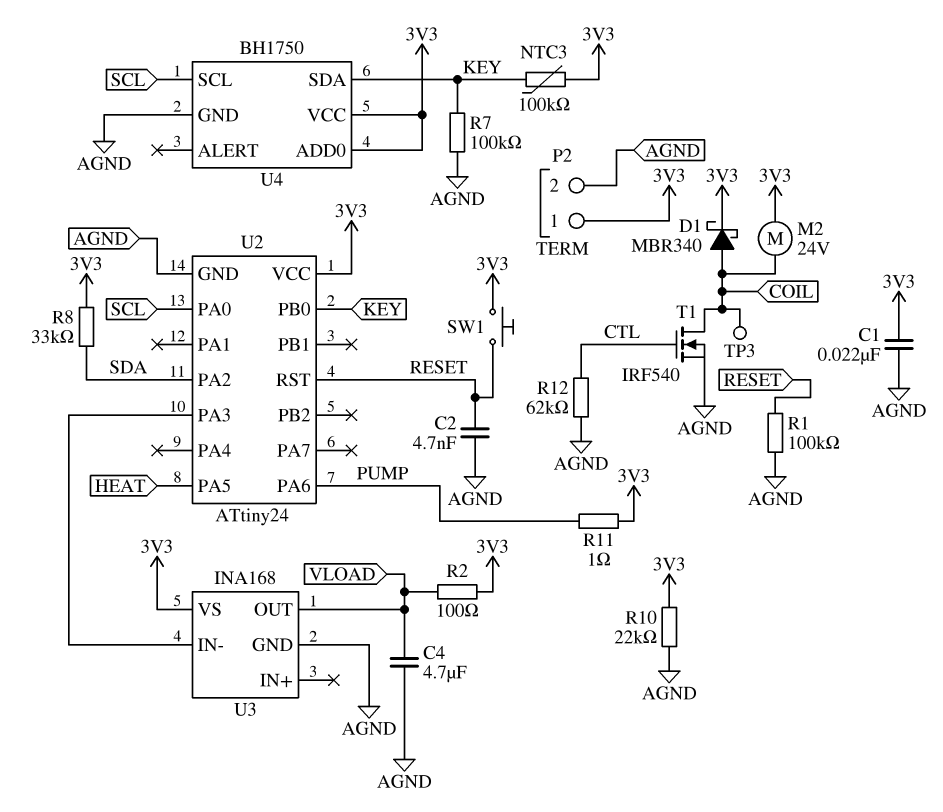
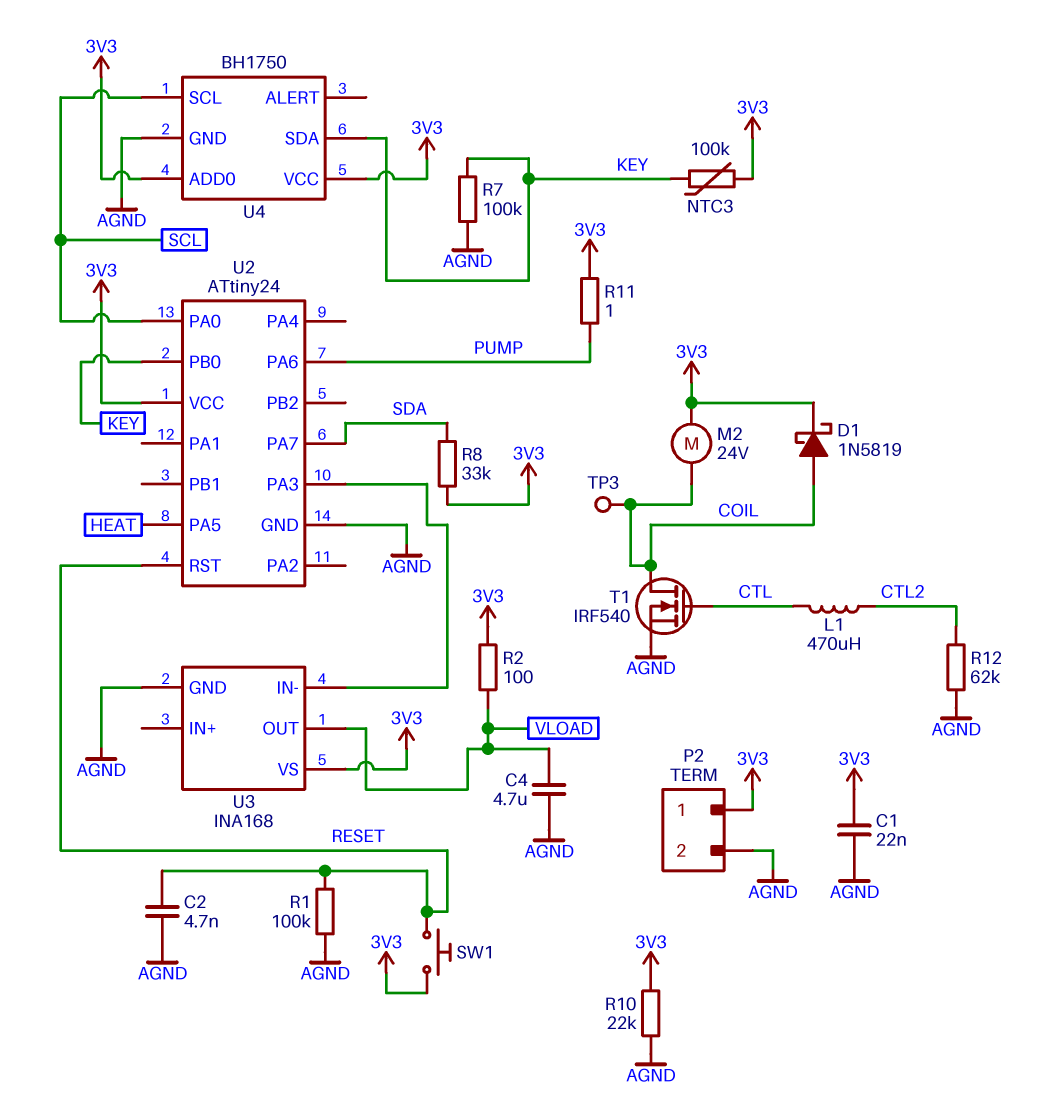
D1: schottky MBR340 (A COIL, K 3V3) -> schottky 1N5819 (A COIL, K 3V3)
L1: none -> 470uH (CTL, CTL2)
R12: 62k (AGND, CTL) -> 62k (AGND, CTL2)
U2 pin PA2: SDA -> none
U2 pin PA7: none -> SDA

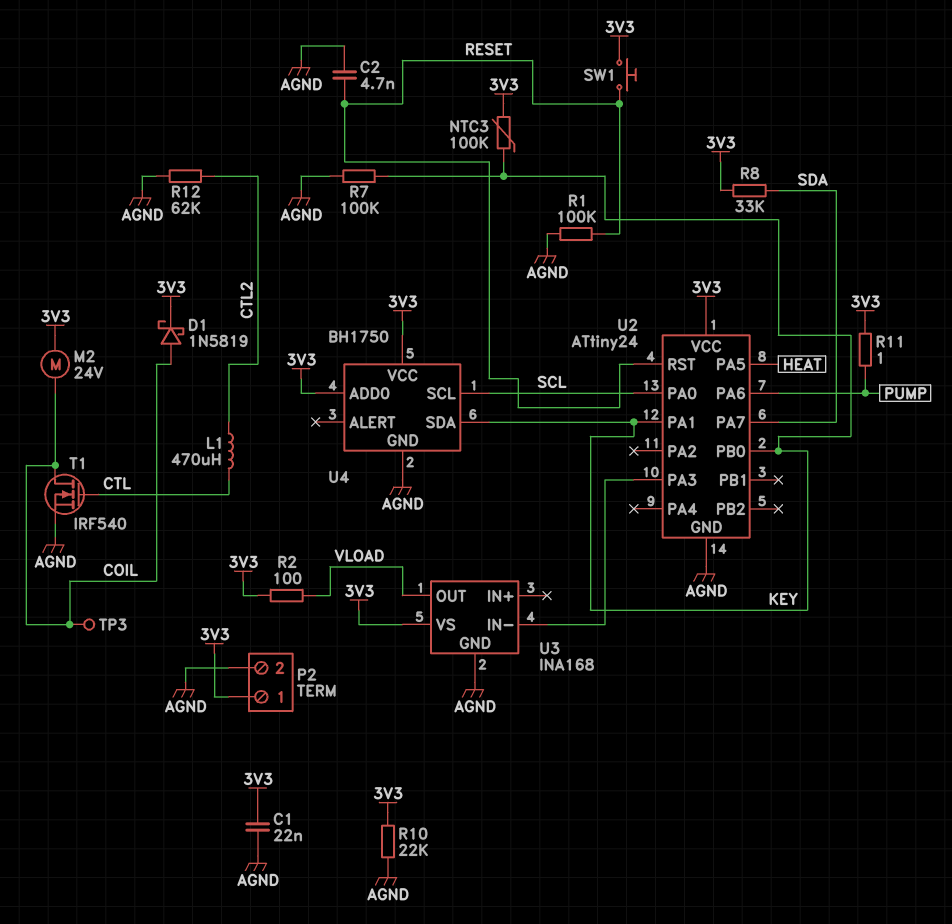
C4: 4.7uF (AGND, VLOAD) -> none
U2 pin PA1: none -> KEY

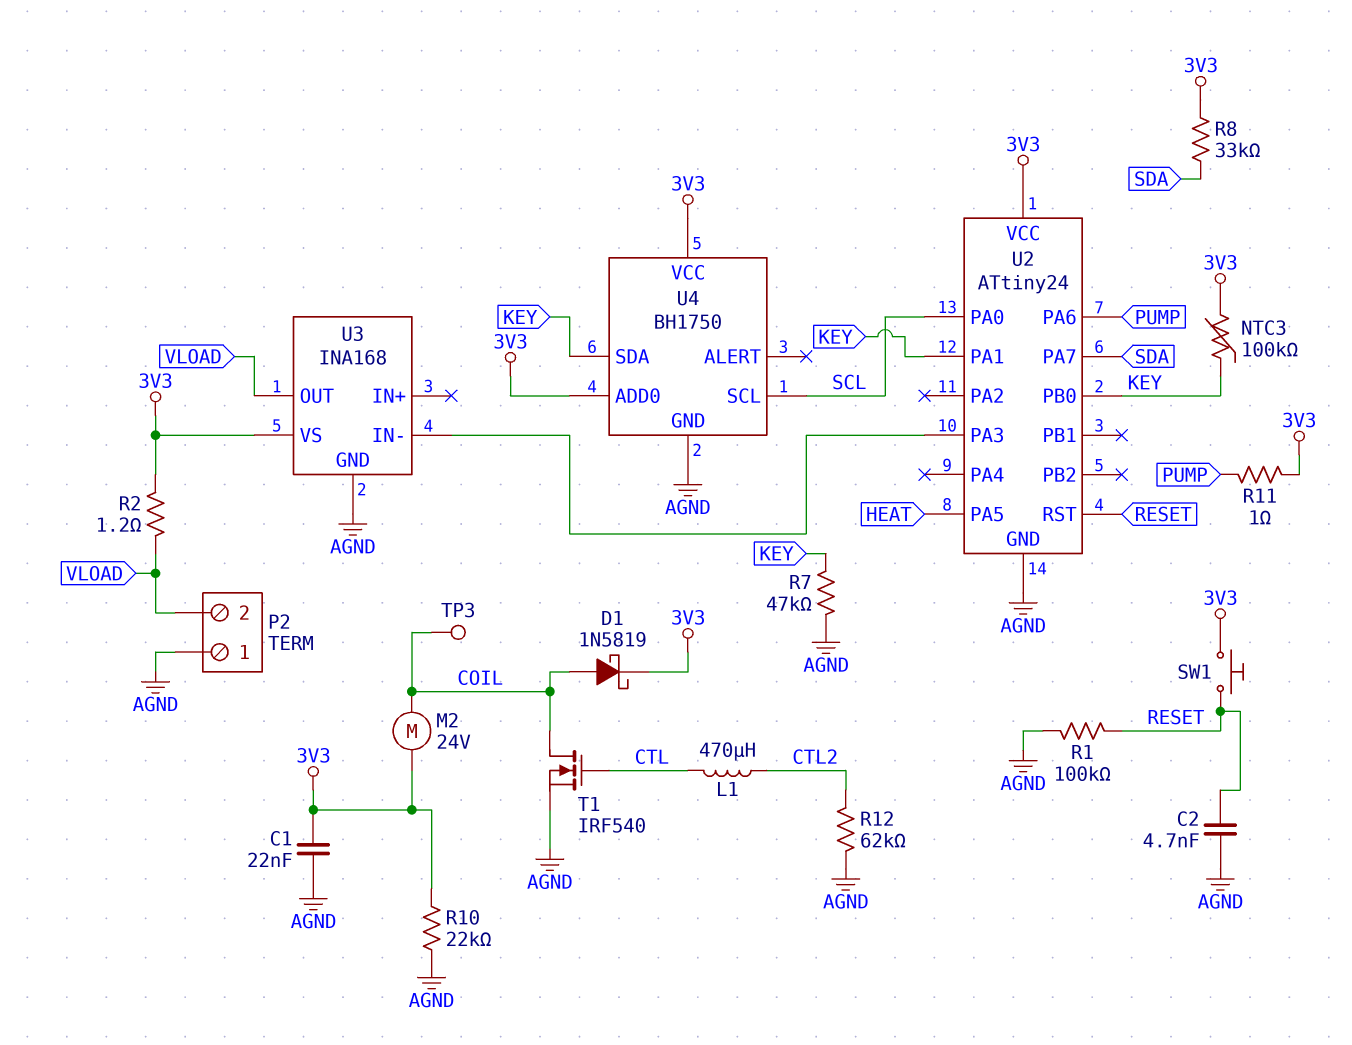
P2 pin 1: 3V3 -> AGND
P2 pin 2: AGND -> VLOAD
R2: 100 (3V3, VLOAD) -> 1.2 (3V3, VLOAD)
R7: 100k (AGND, KEY) -> 47k (AGND, KEY)

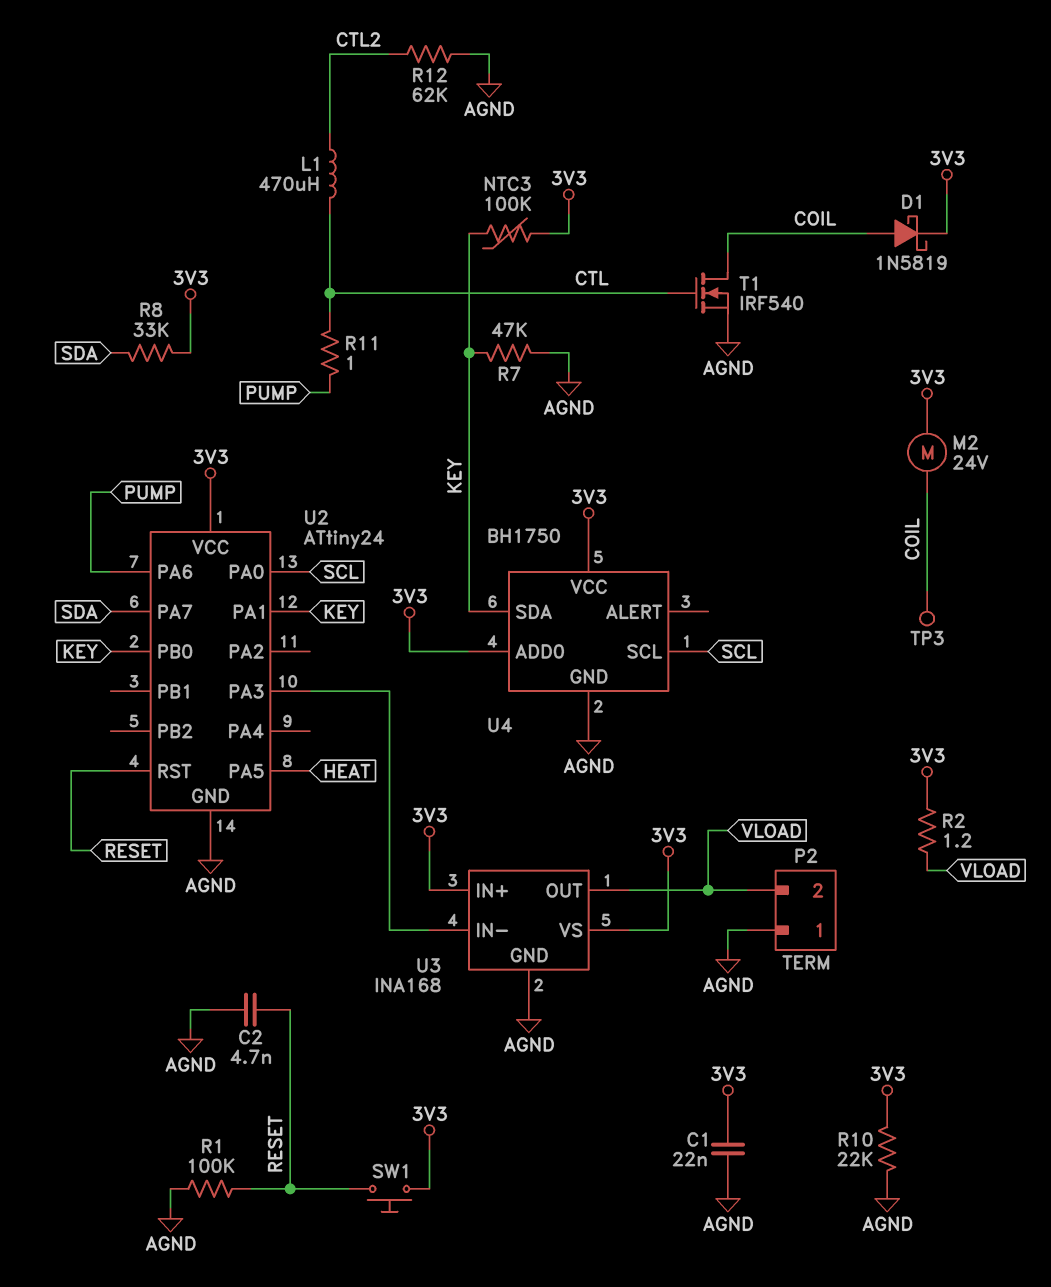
R11: 1 (3V3, PUMP) -> 1 (CTL, PUMP)
U3 pin IN+: none -> 3V3

